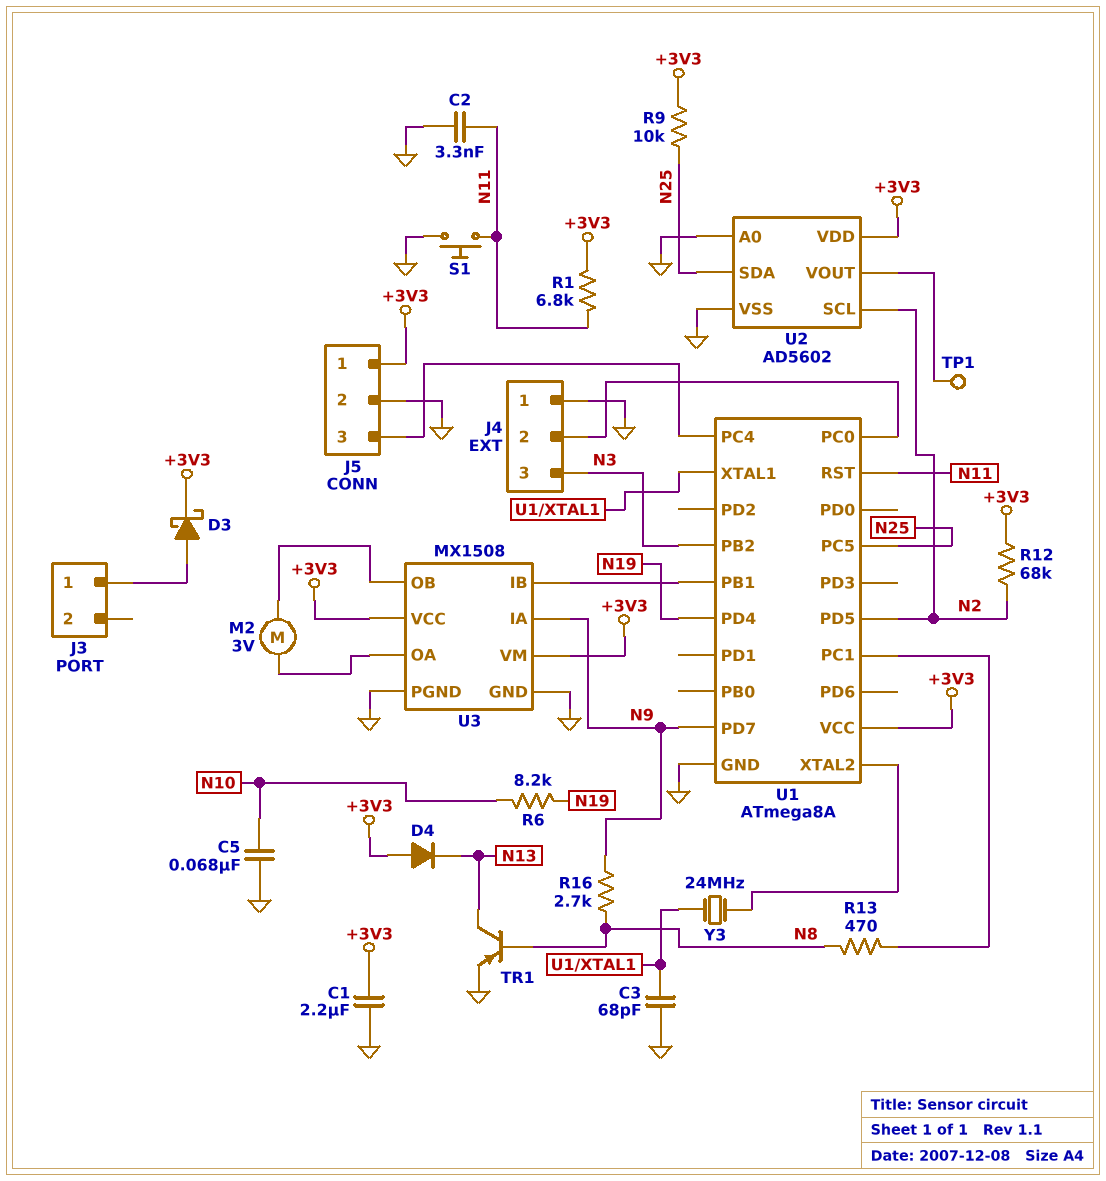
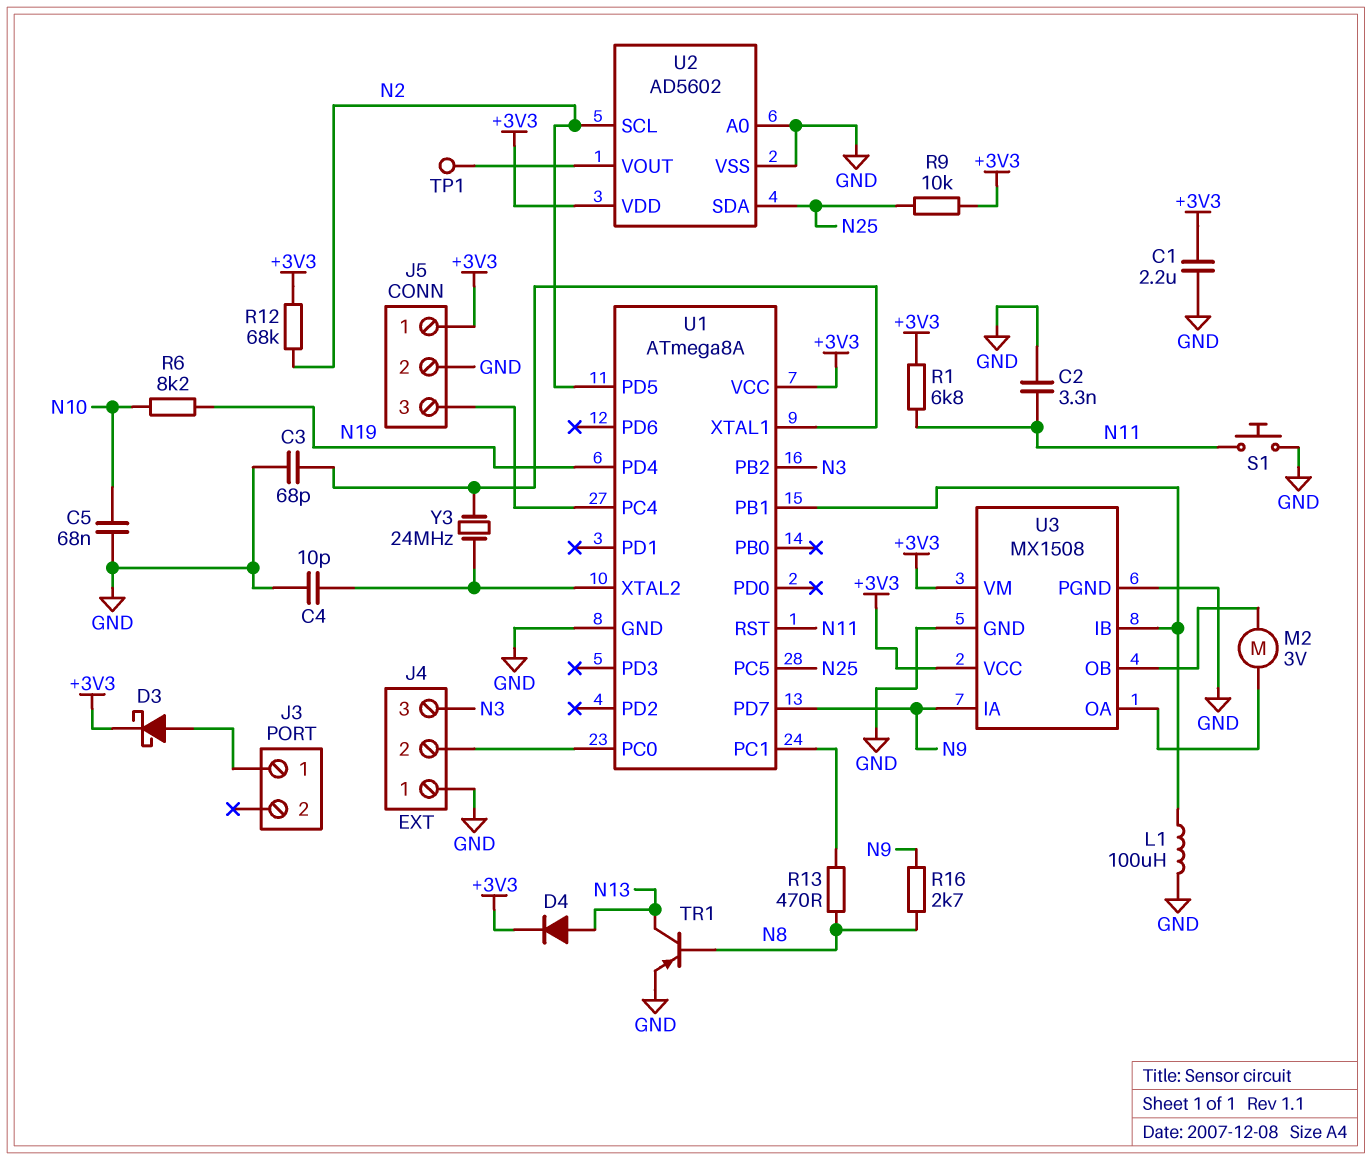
C4: none -> 10pF (GND, U1/XTAL2)
D4: diode (A +3V3, K N13) -> diode (A N13, K +3V3)
L1: none -> 100uH (GND, U1/PB1)

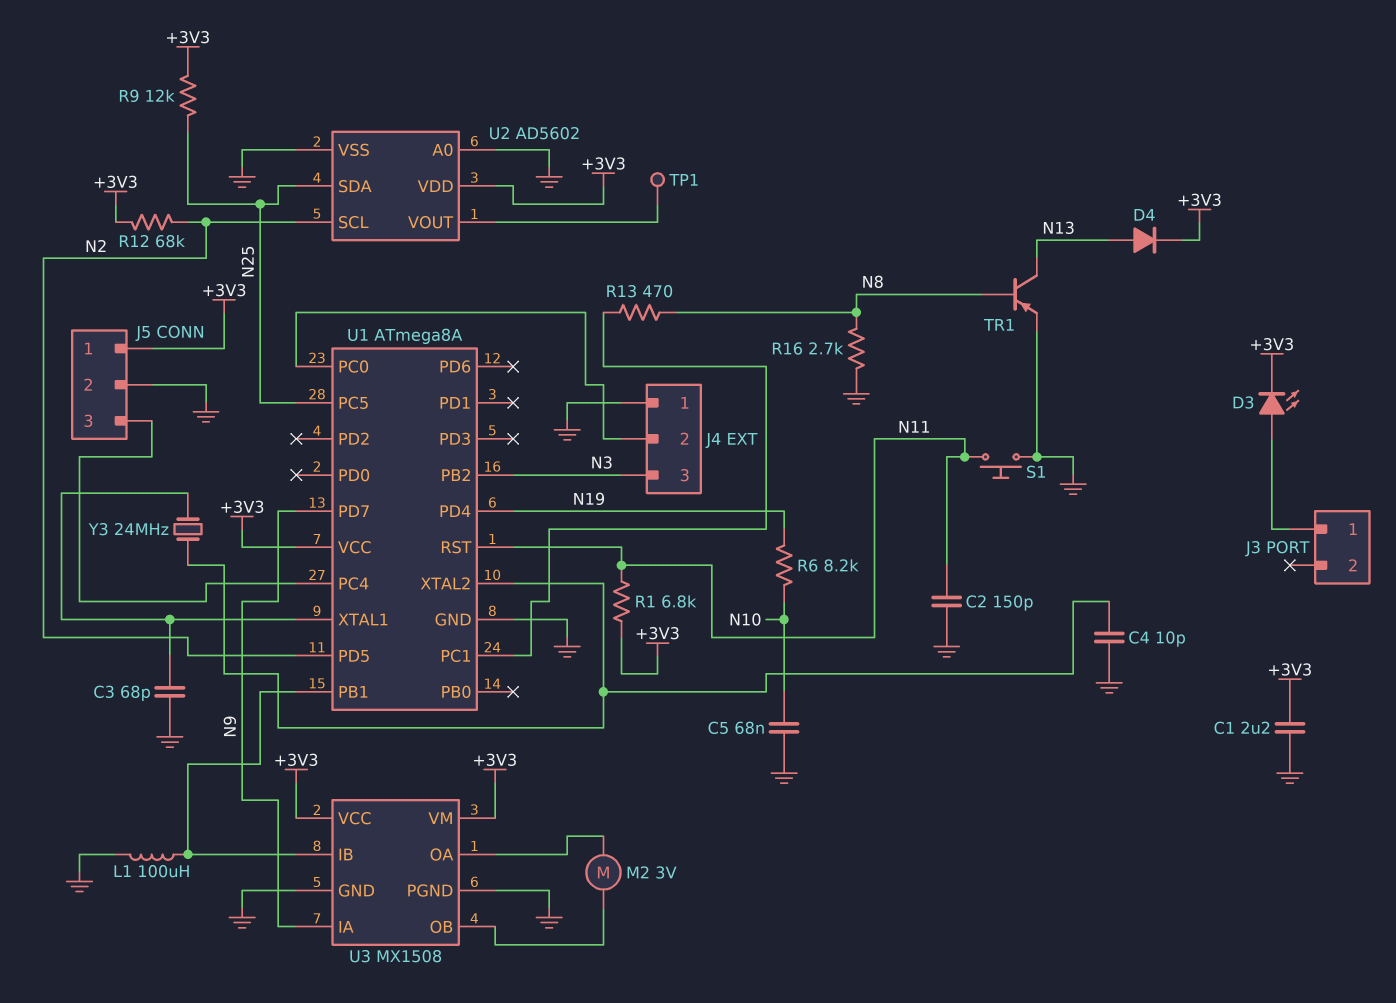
C2: 3.3nF (GND, N11) -> 150pF (GND, N11)
D3: schottky (A J3/1, K +3V3) -> LED (A J3/1, K +3V3)
R9: 10k (+3V3, N25) -> 12k (+3V3, N25)
R16: 2.7k (N8, N9) -> 2.7k (GND, N8)

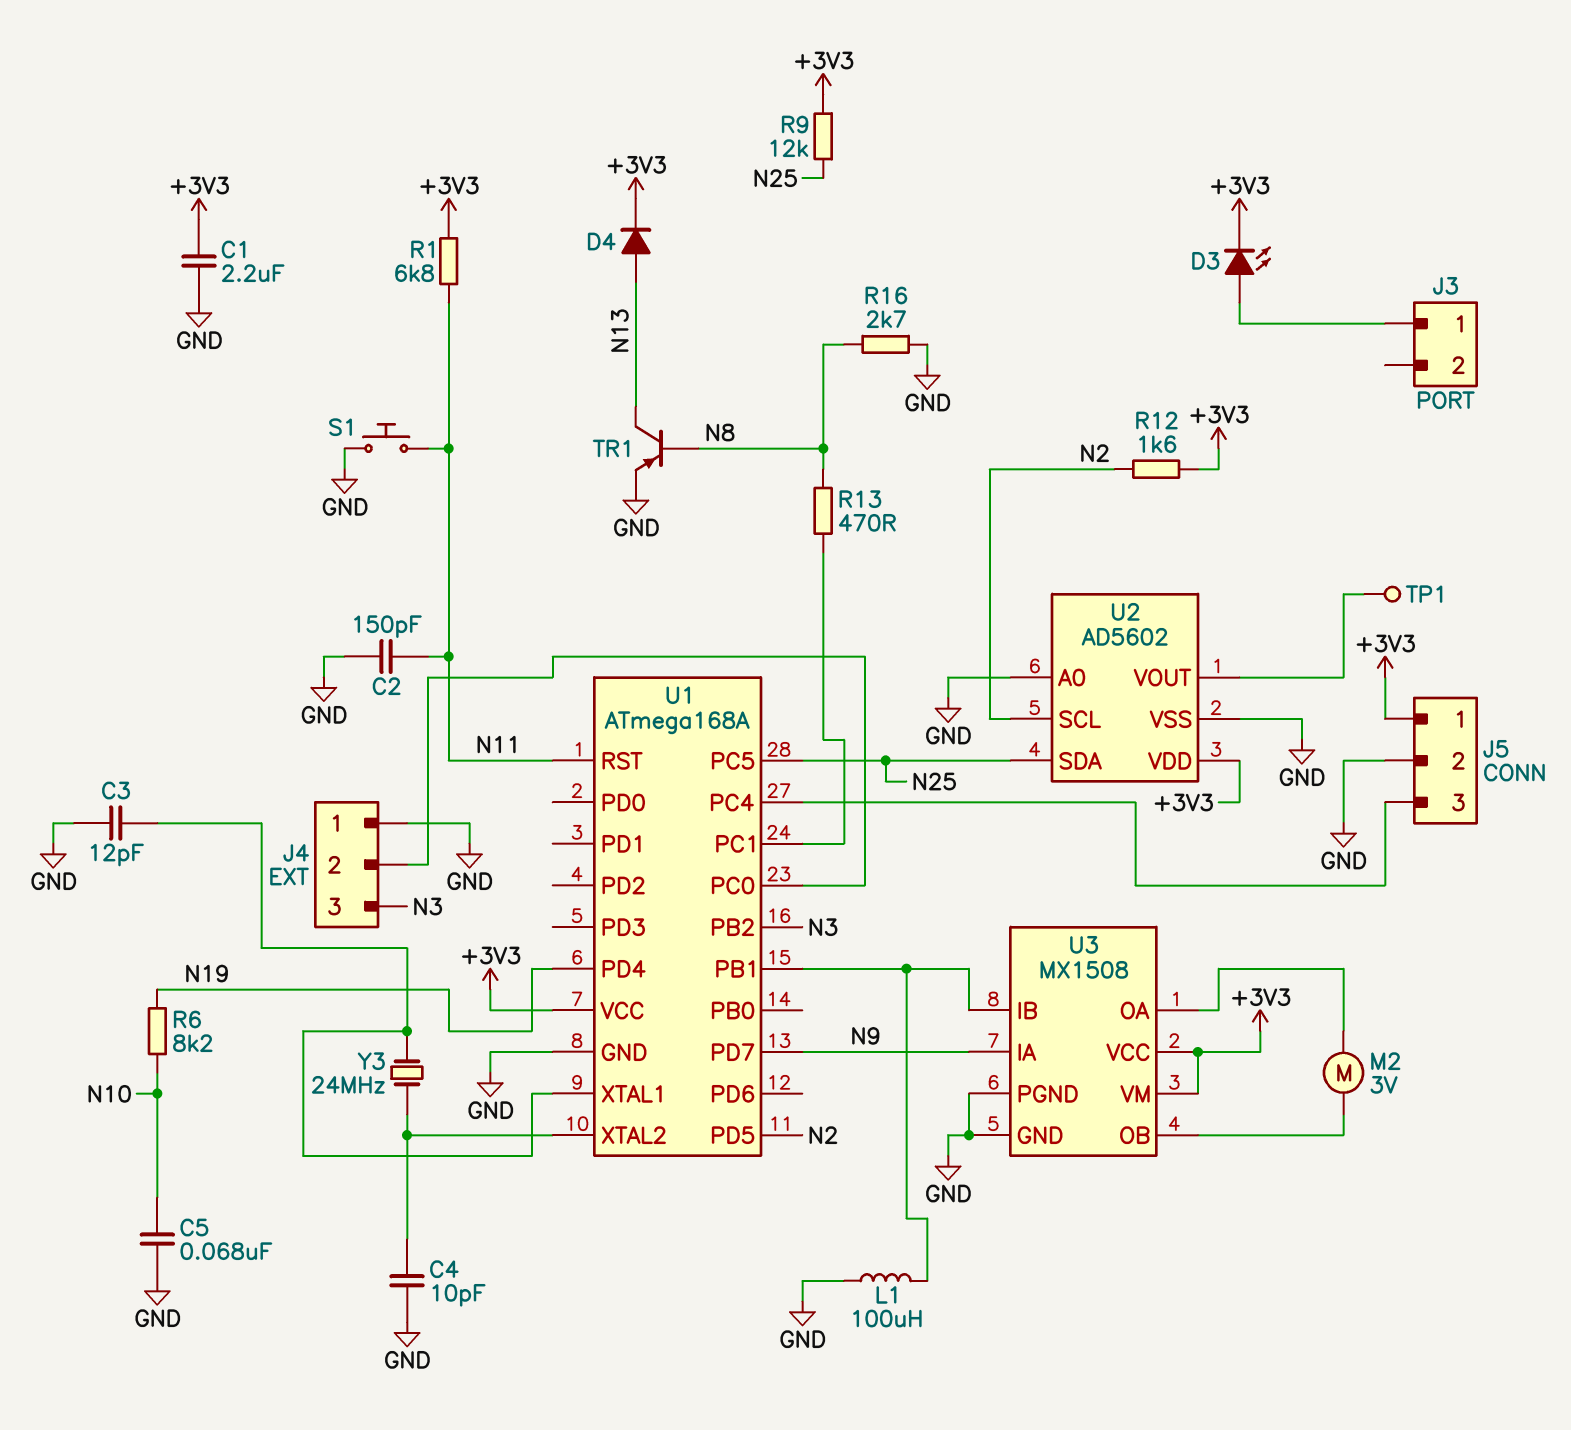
C3: 68pF (GND, U1/XTAL1) -> 12pF (GND, U1/XTAL1)
R12: 68k (+3V3, N2) -> 1.6k (+3V3, N2)
U1: ATmega8A -> ATmega168A

